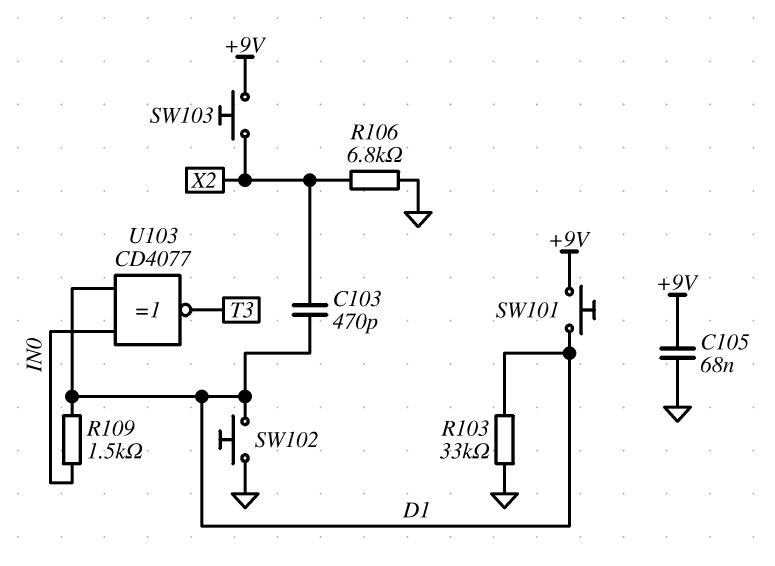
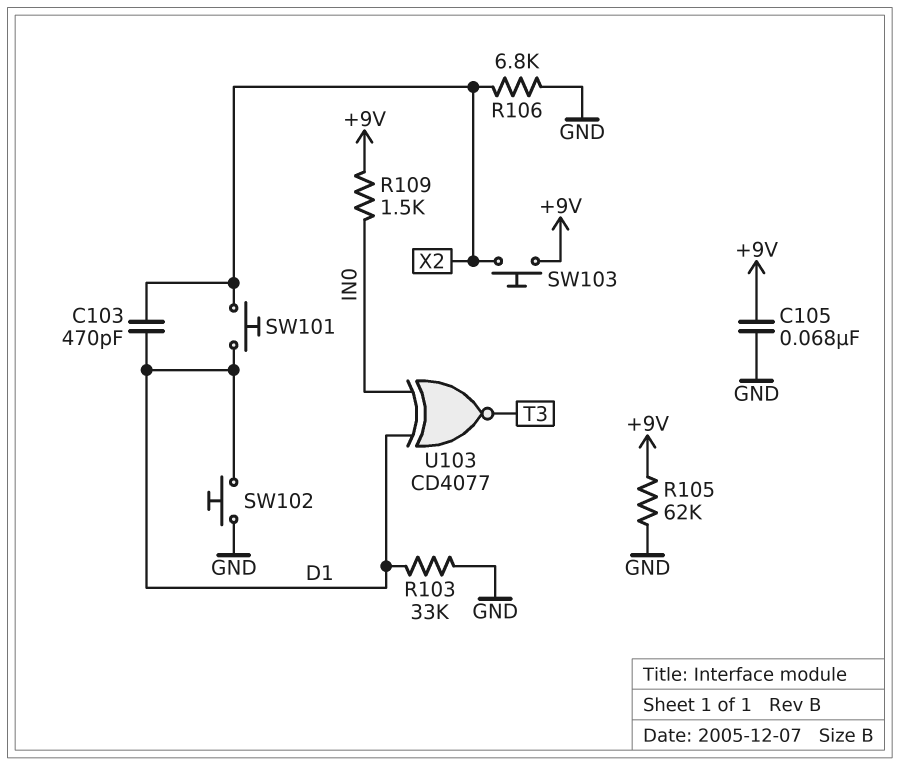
R105: none -> 62k (+9V, GND)
R109: 1.5k (D1, IN0) -> 1.5k (+9V, IN0)
SW101: button (+9V, D1) -> button (D1, X2)

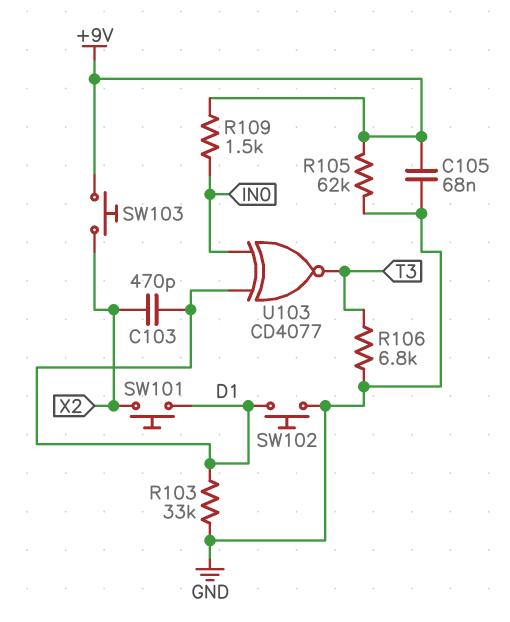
R106: 6.8k (GND, X2) -> 6.8k (GND, T3)

